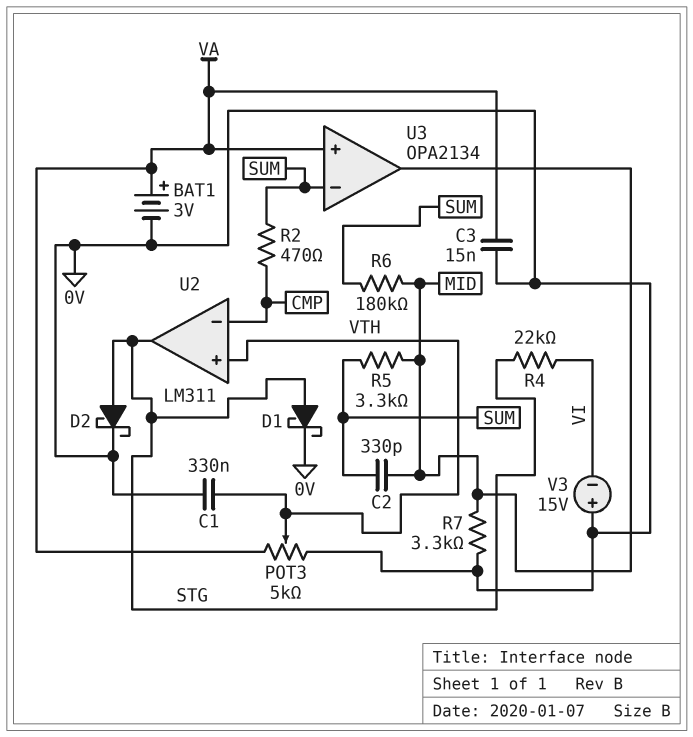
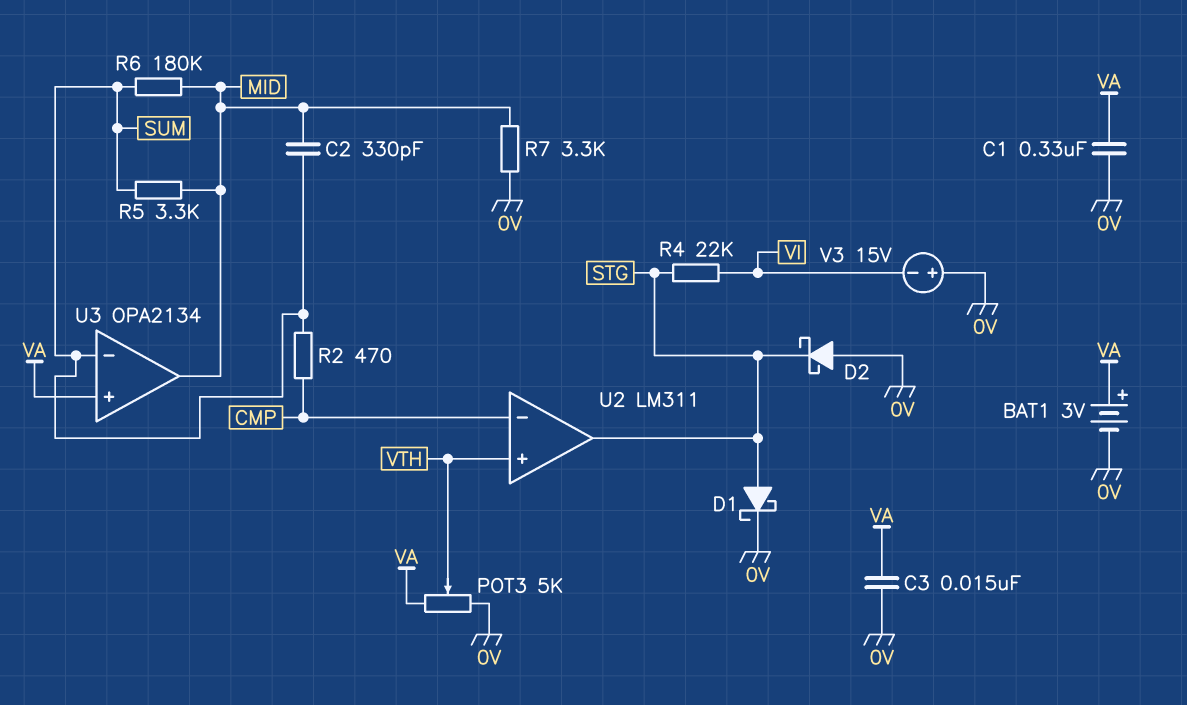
C1: 330nF (0V, VTH) -> 330nF (0V, VA)
D2: schottky (A STG, K 0V) -> schottky (A 0V, K STG)

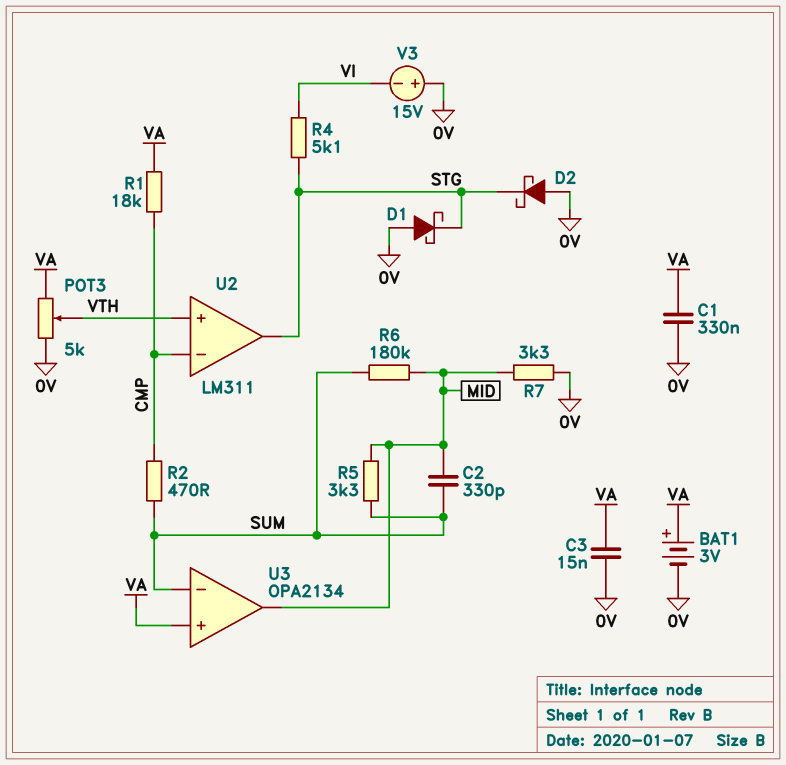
D1: schottky (A STG, K 0V) -> schottky (A 0V, K STG)
R1: none -> 18k (CMP, VA)
R4: 22k (STG, VI) -> 5.1k (STG, VI)

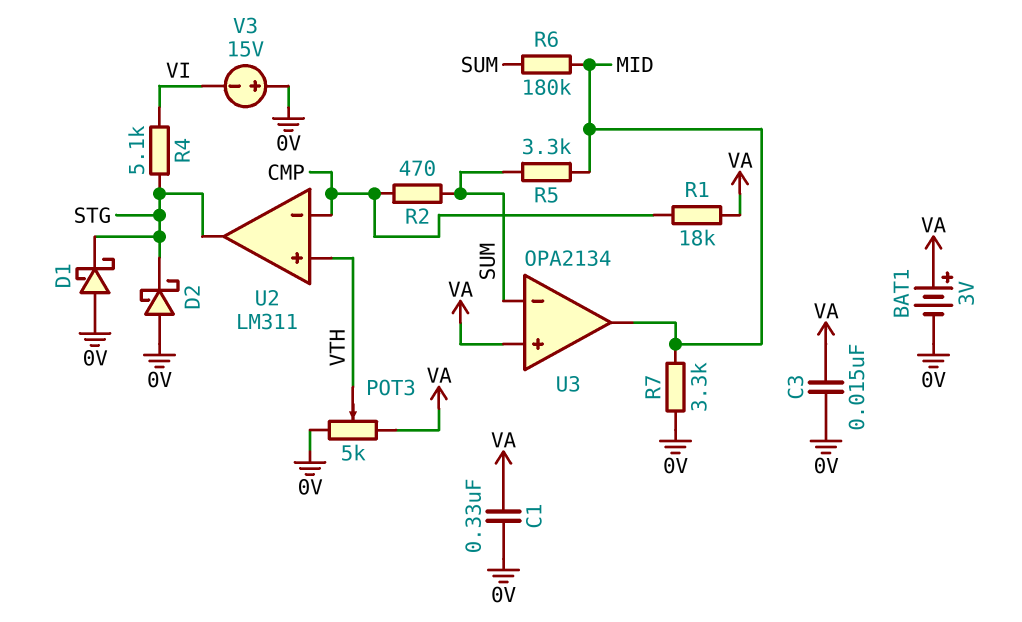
C2: 330pF (MID, SUM) -> none

